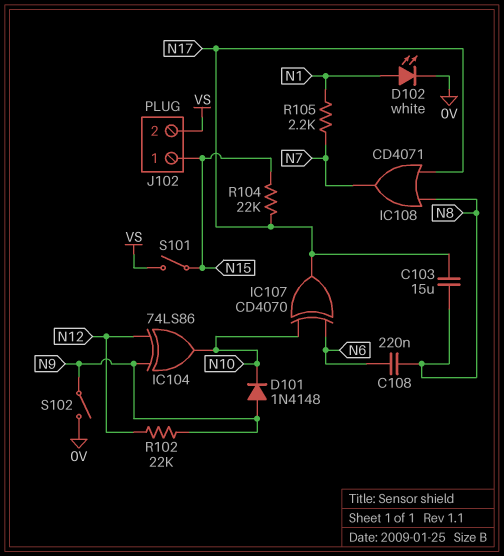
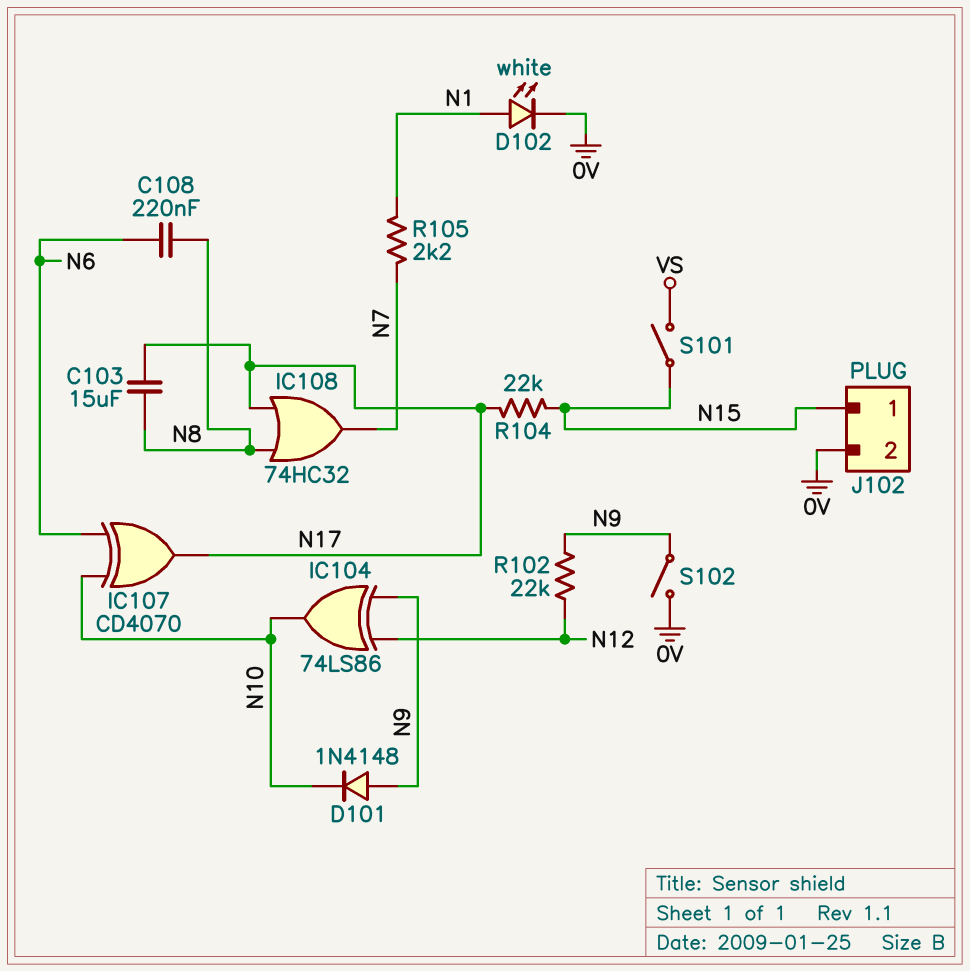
IC108: OR CD4071 (in N8, in N17, out N7) -> OR 74HC32 (in N8, in N17, out N7)
J102 pin 2: VS -> 0V

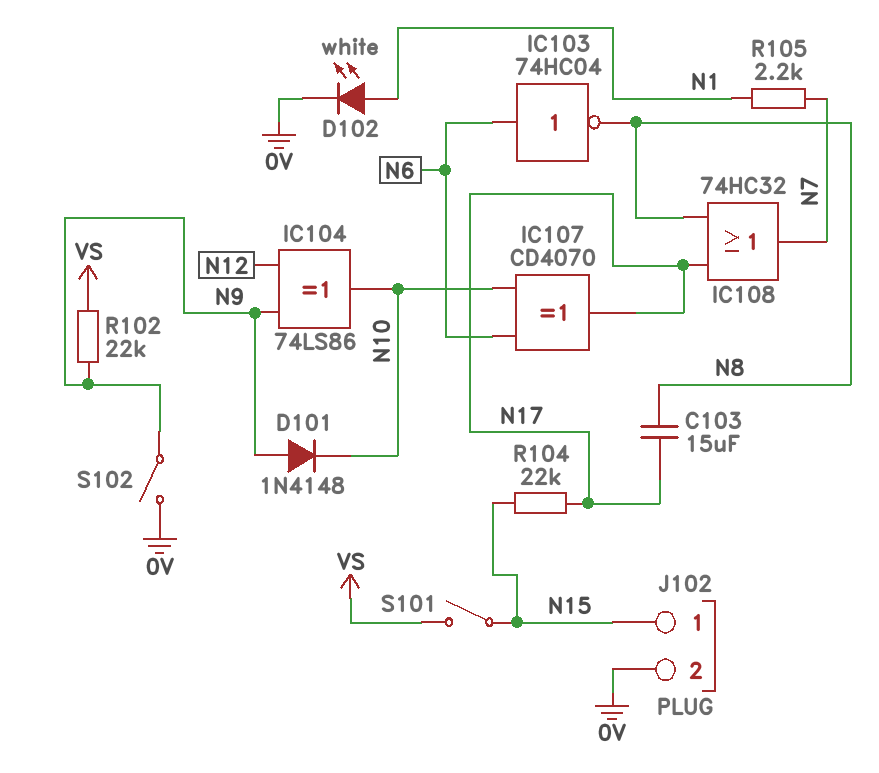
C108: 220nF (N6, N8) -> none
IC103: none -> NOT 74HC04 (in N6, out N8)
R102: 22k (N9, N12) -> 22k (N9, VS)

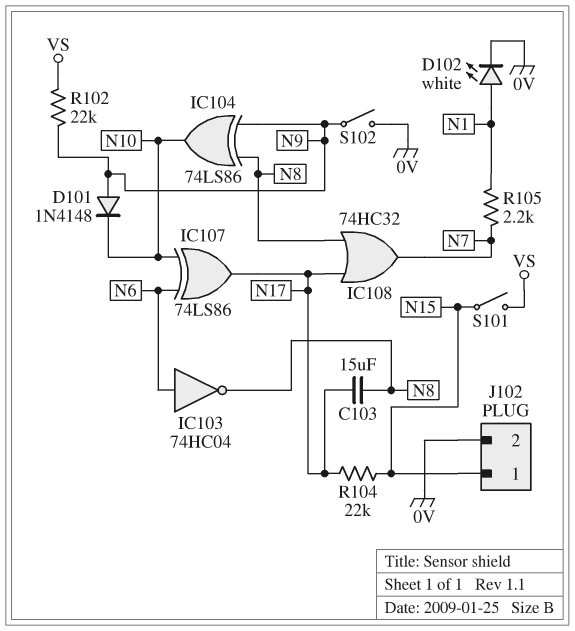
IC104: XOR 74LS86 (in N9, in N12, out N10) -> XOR 74LS86 (in N8, in N9, out N10)
IC107: XOR CD4070 (in N6, in N10, out N17) -> XOR 74LS86 (in N6, in N10, out N17)

